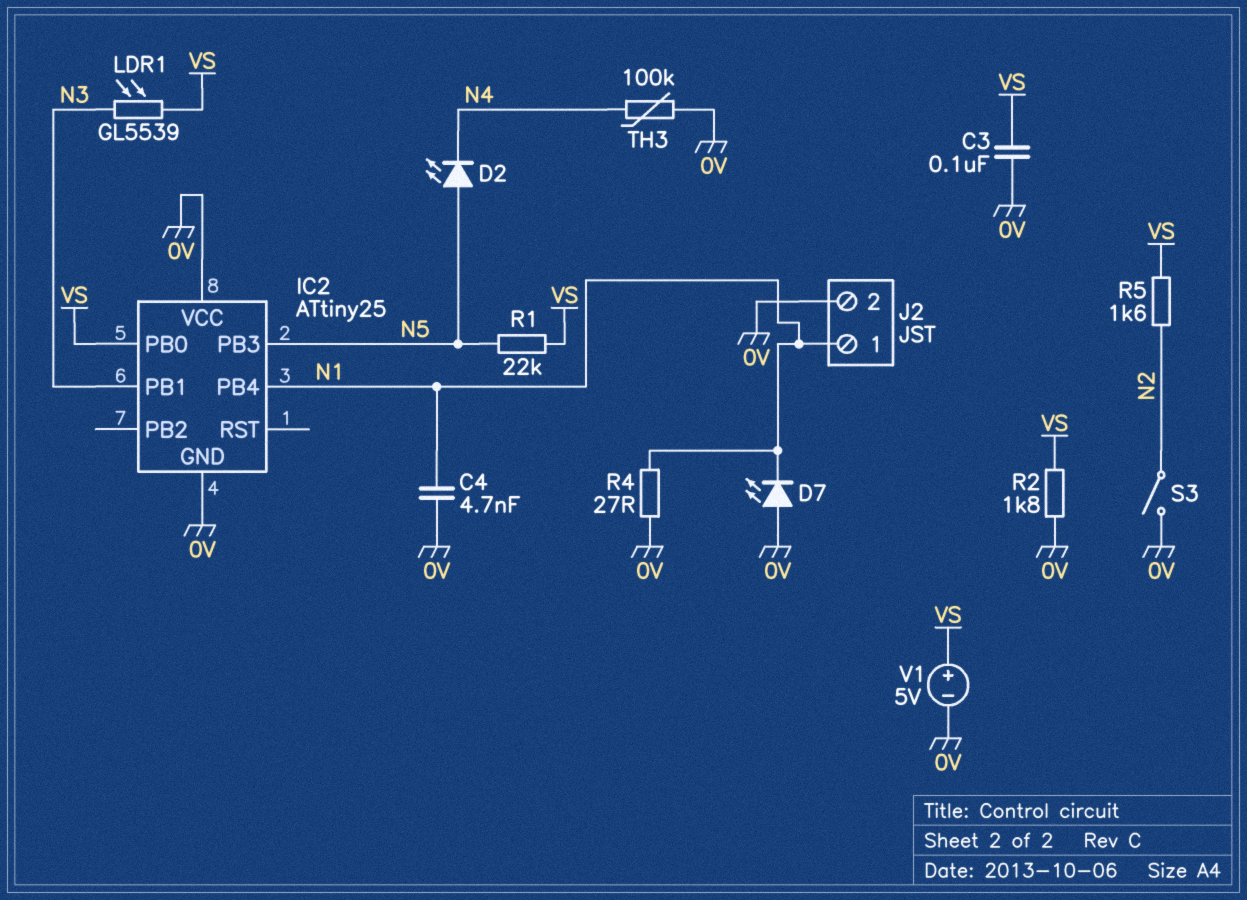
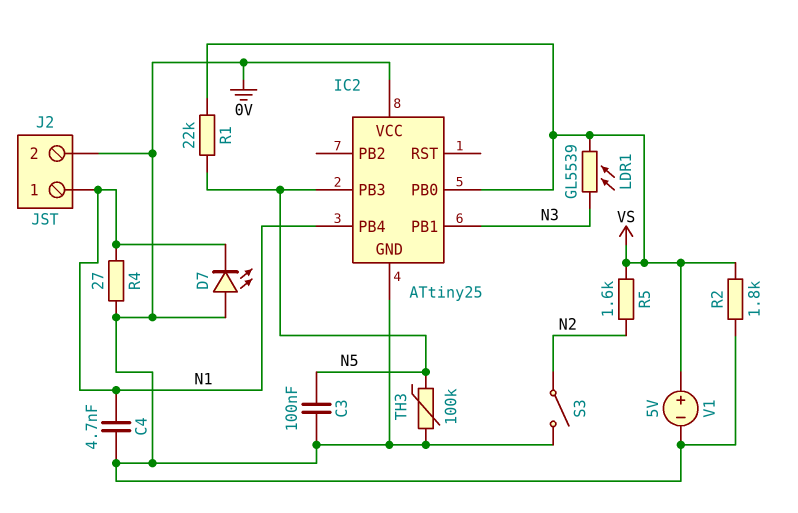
C3: 100nF (0V, VS) -> 100nF (0V, N5)
D2: LED (A N5, K N4) -> none
TH3: 100k (0V, N4) -> 100k (0V, N5)

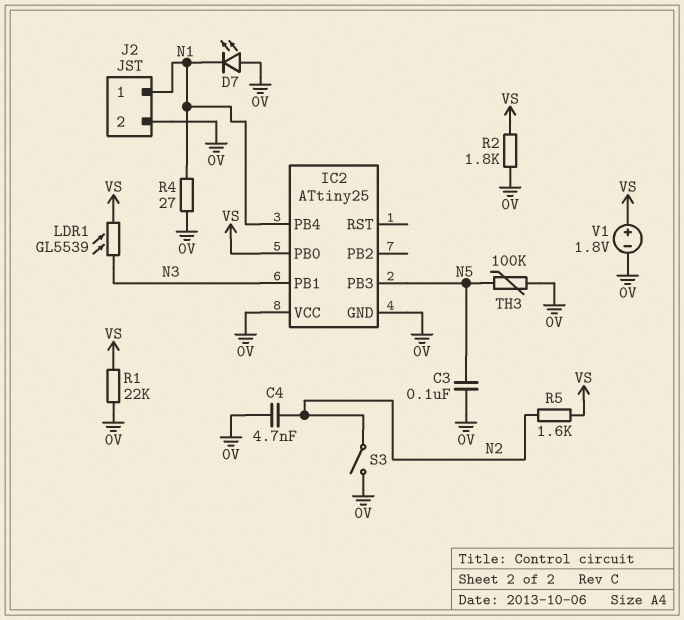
C4: 4.7nF (0V, N1) -> 4.7nF (0V, N2)
R1: 22k (N5, VS) -> 22k (0V, VS)
V1: 5V (plus VS, minus 0V) -> 1.8V (plus VS, minus 0V)

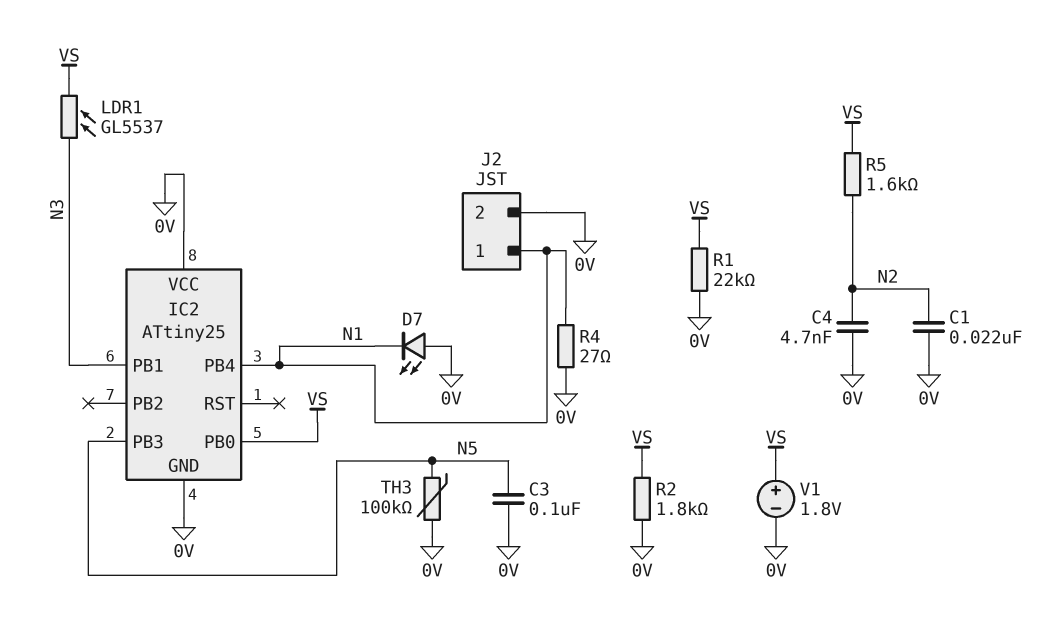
C1: none -> 22nF (0V, N2)
LDR1: GL5539 (N3, VS) -> GL5537 (N3, VS)
S3: switch (0V, N2) -> none

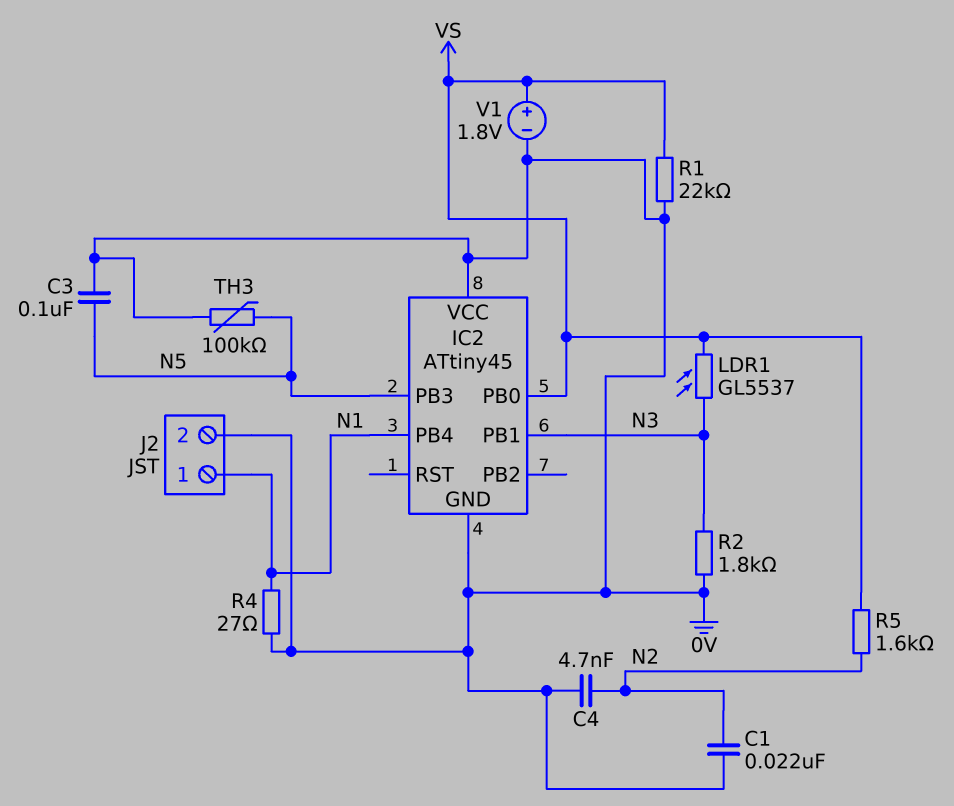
D7: LED (A 0V, K N1) -> none
IC2: ATtiny25 -> ATtiny45
R2: 1.8k (0V, VS) -> 1.8k (0V, N3)

